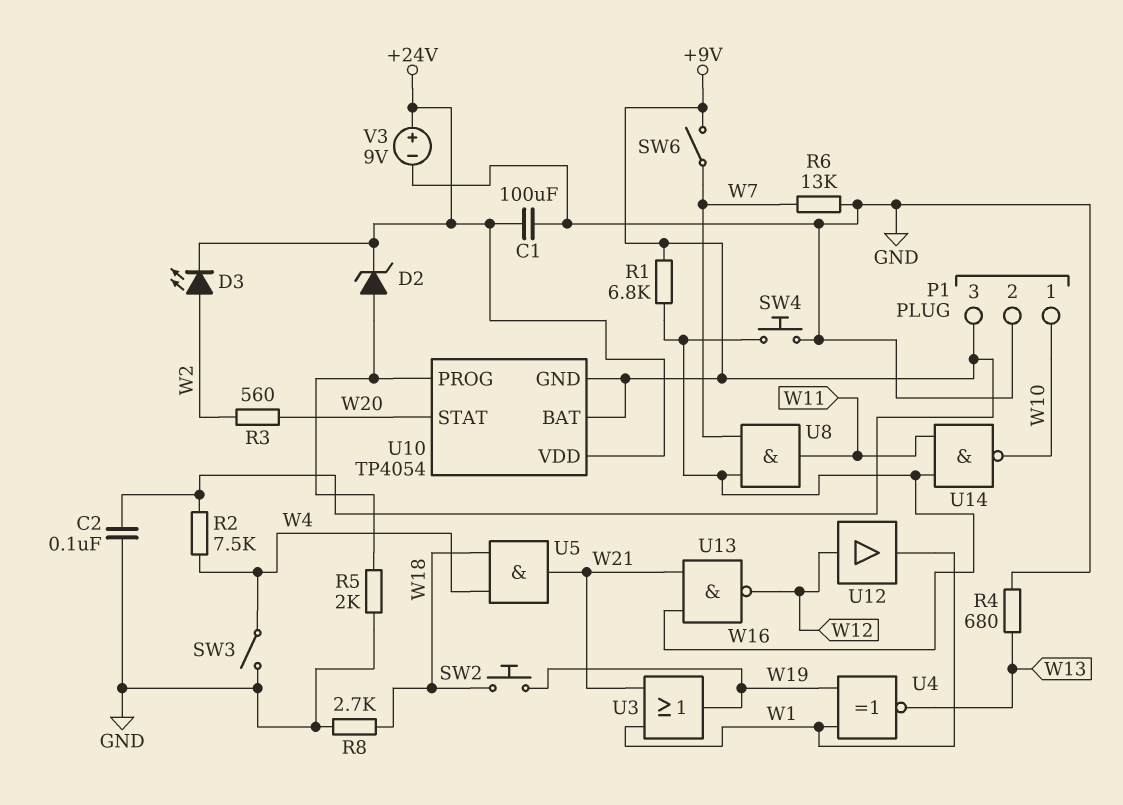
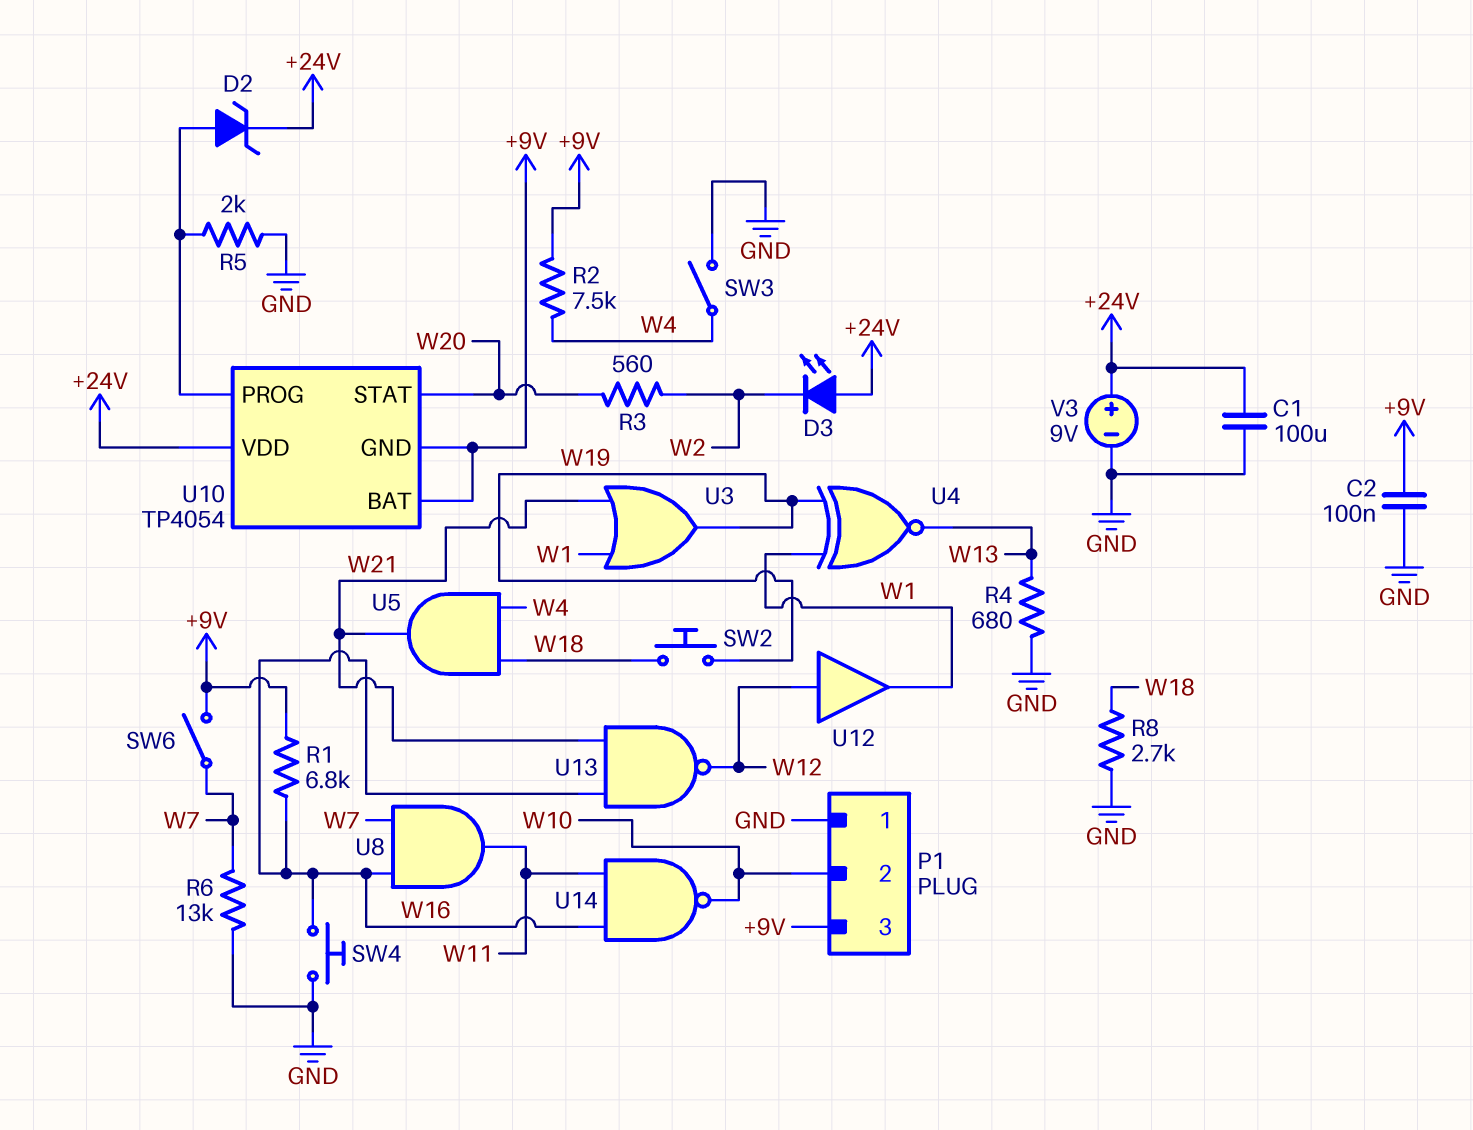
D3: LED (A W2, K +24V) -> LED (A +24V, K W2)
P1 pin 1: W10 -> GND
P1 pin 2: GND -> W10

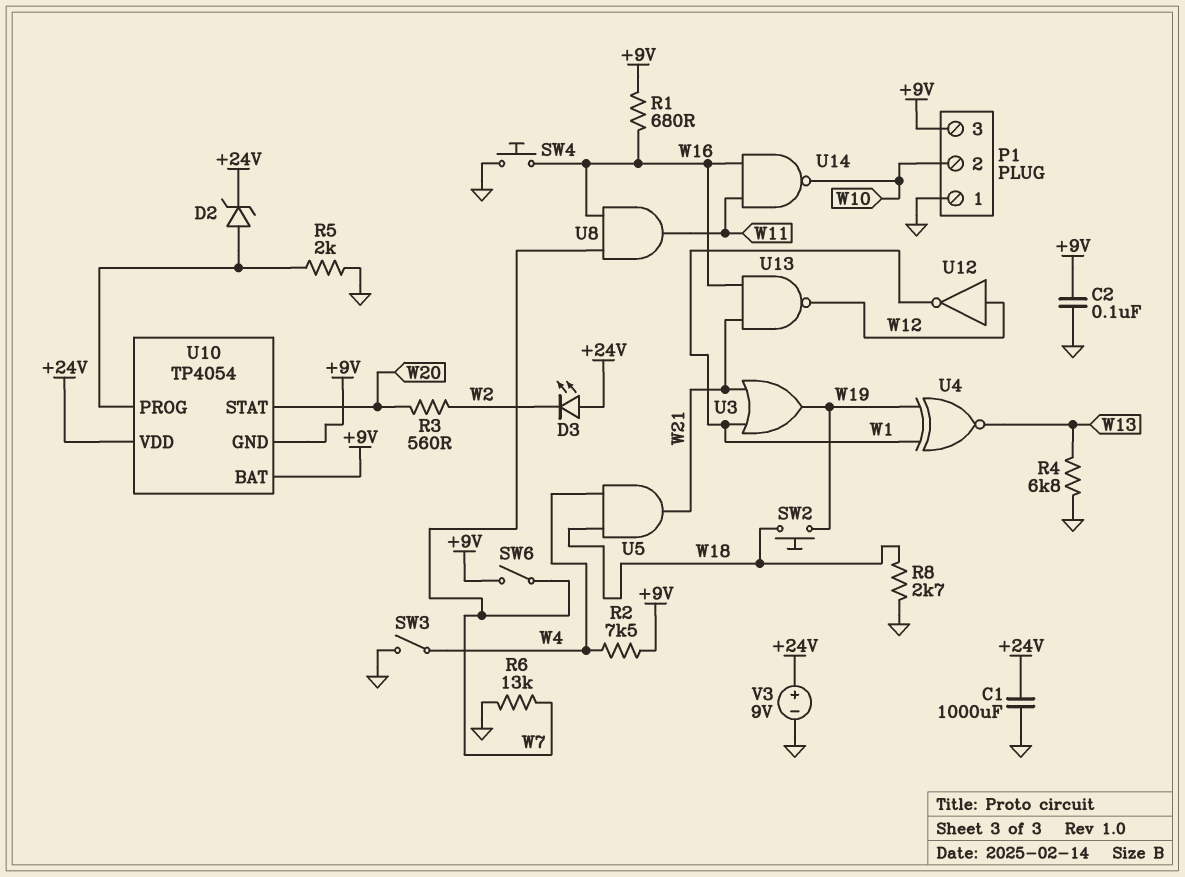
C1: 100uF (+24V, GND) -> 1000uF (+24V, GND)
R1: 6.8k (+9V, W16) -> 680 (+9V, W16)
R4: 680 (GND, W13) -> 6.8k (GND, W13)
U12: buffer (in W12, out W1) -> NOT (in W12, out W1)

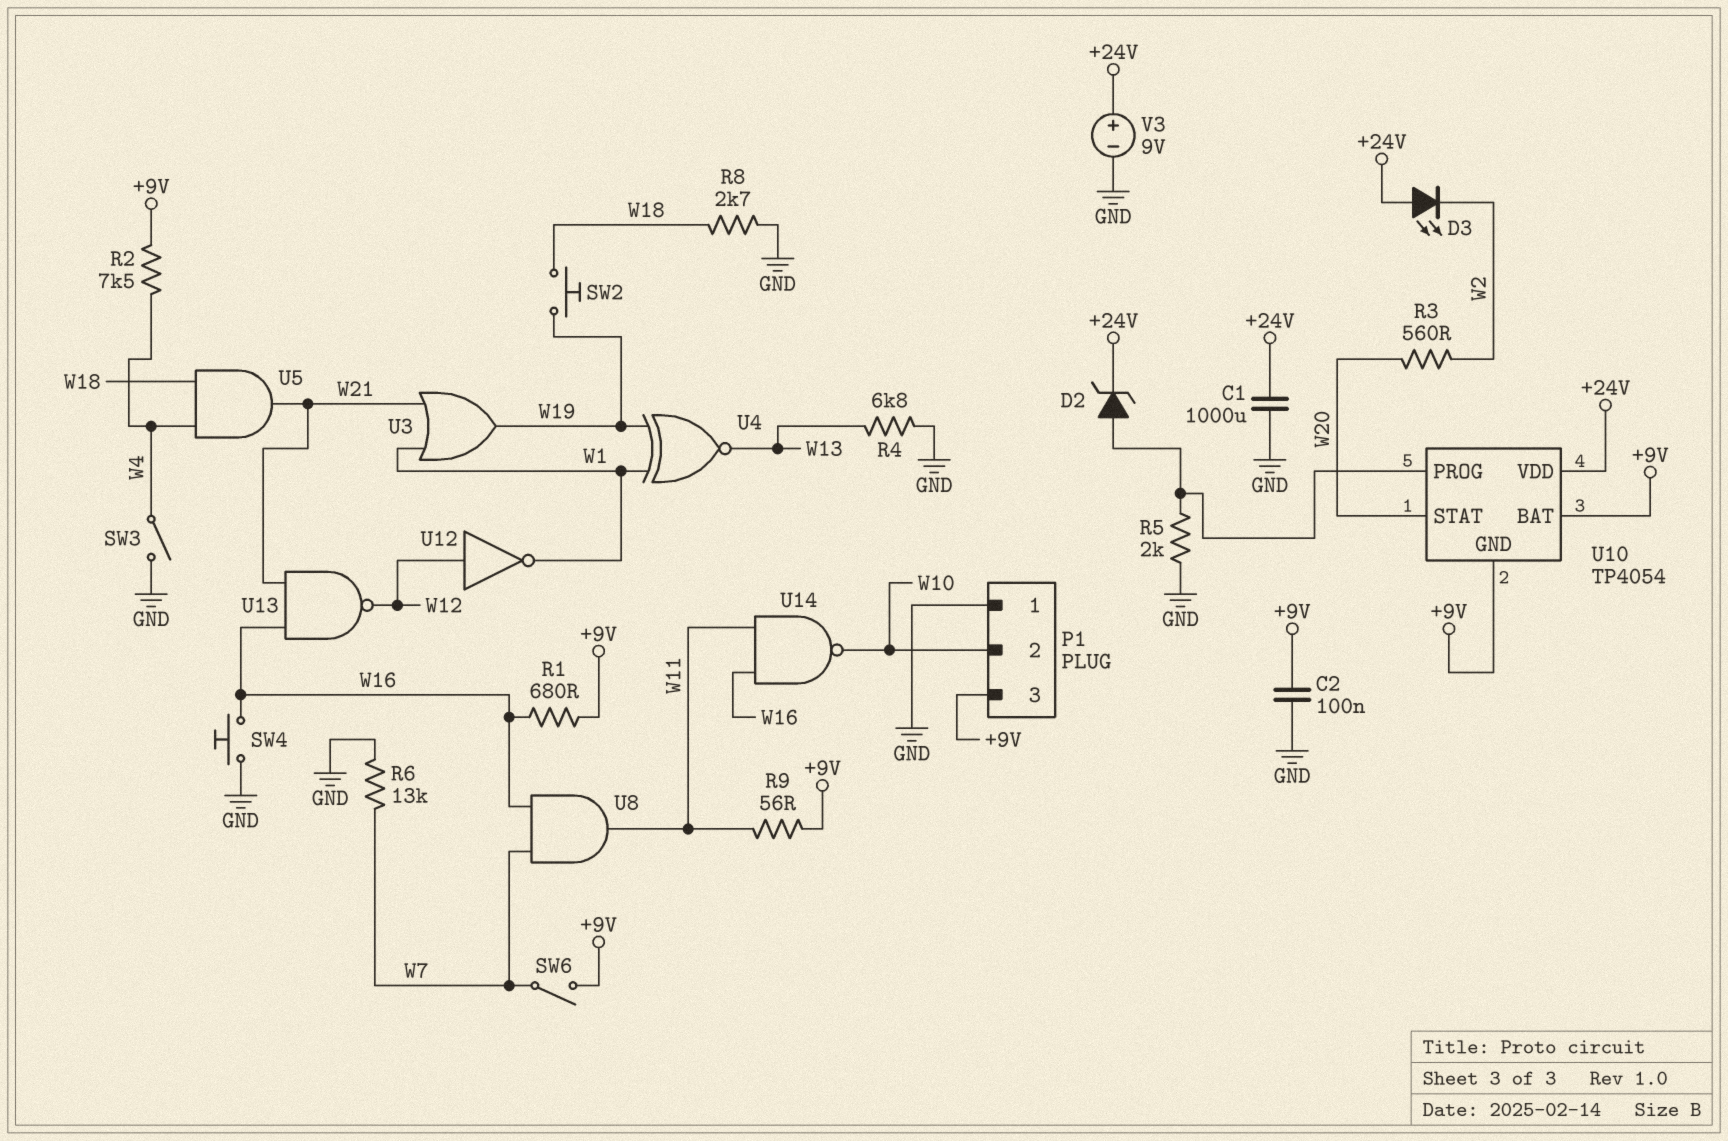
R9: none -> 56 (+9V, W11)

